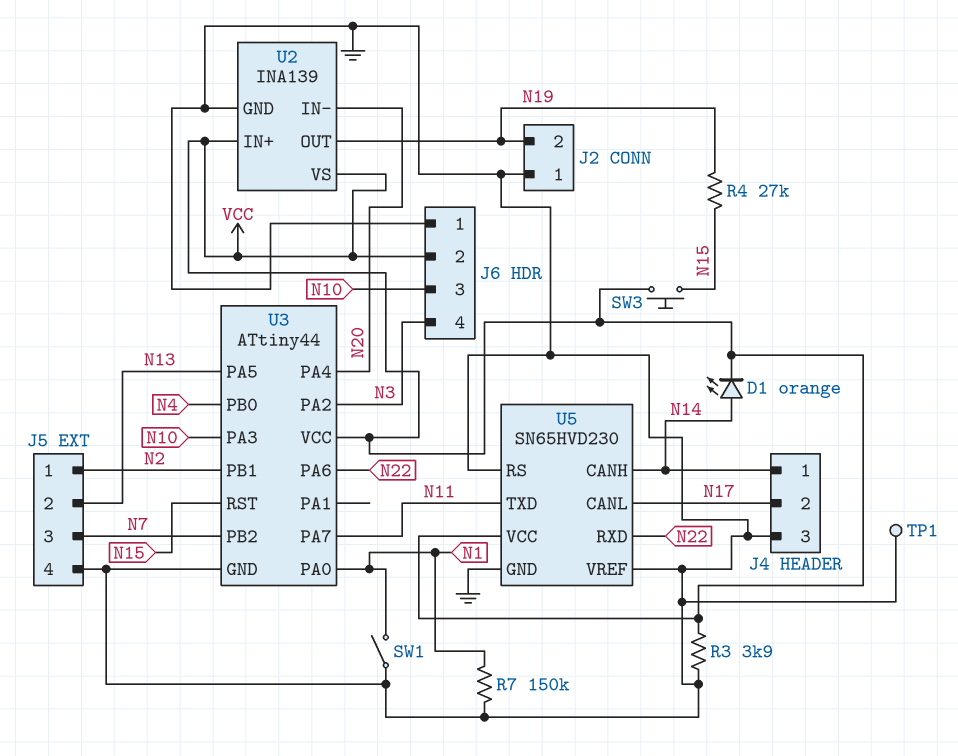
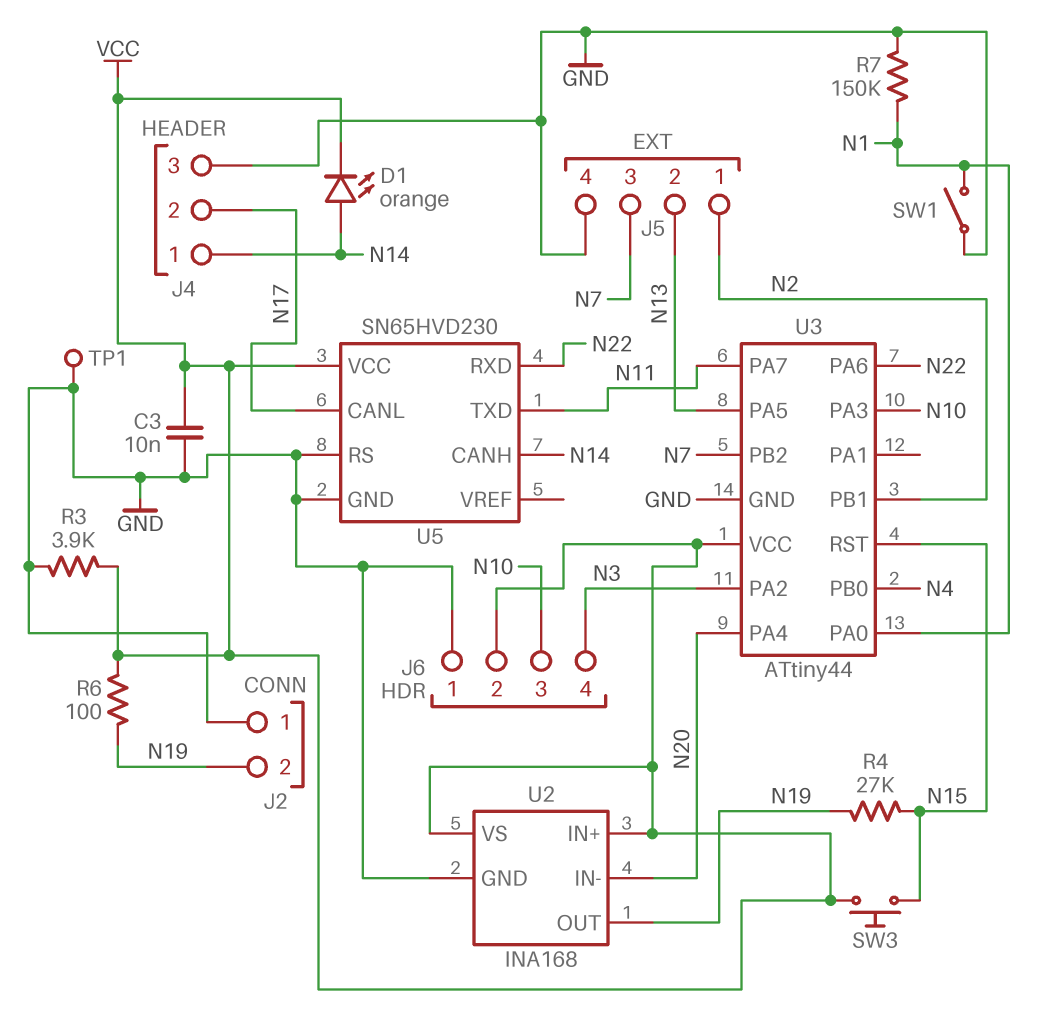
C3: none -> 10nF (GND, VCC)
R6: none -> 100 (N19, VCC)
U2: INA139 -> INA168
U5 pin VREF: GND -> none

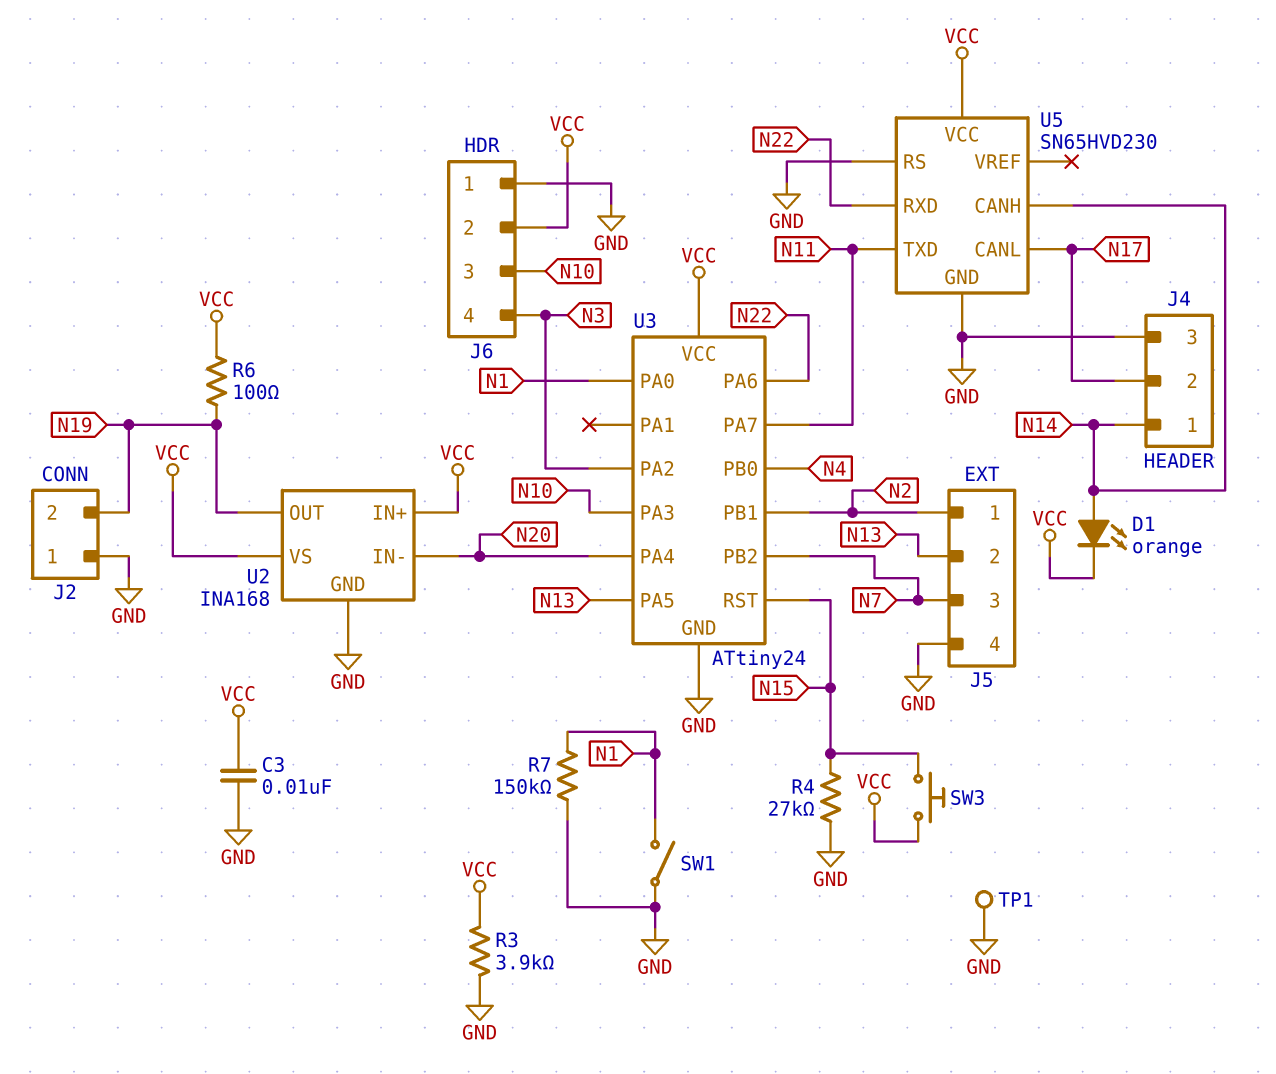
R4: 27k (N15, N19) -> 27k (GND, N15)
U3: ATtiny44 -> ATtiny24

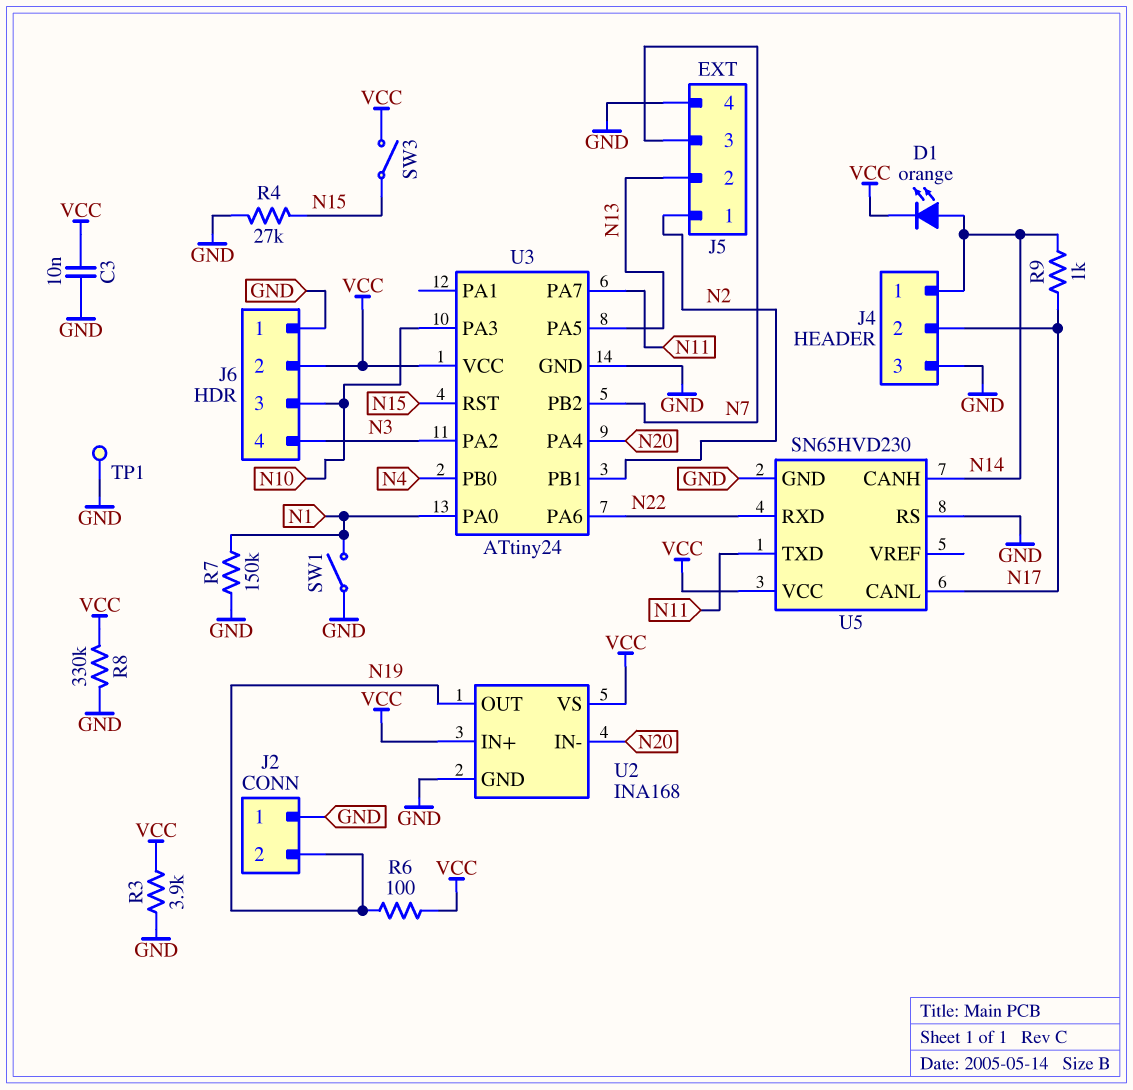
R8: none -> 330k (GND, VCC)
R9: none -> 1k (N14, N17)
SW3: button (N15, VCC) -> switch (N15, VCC)

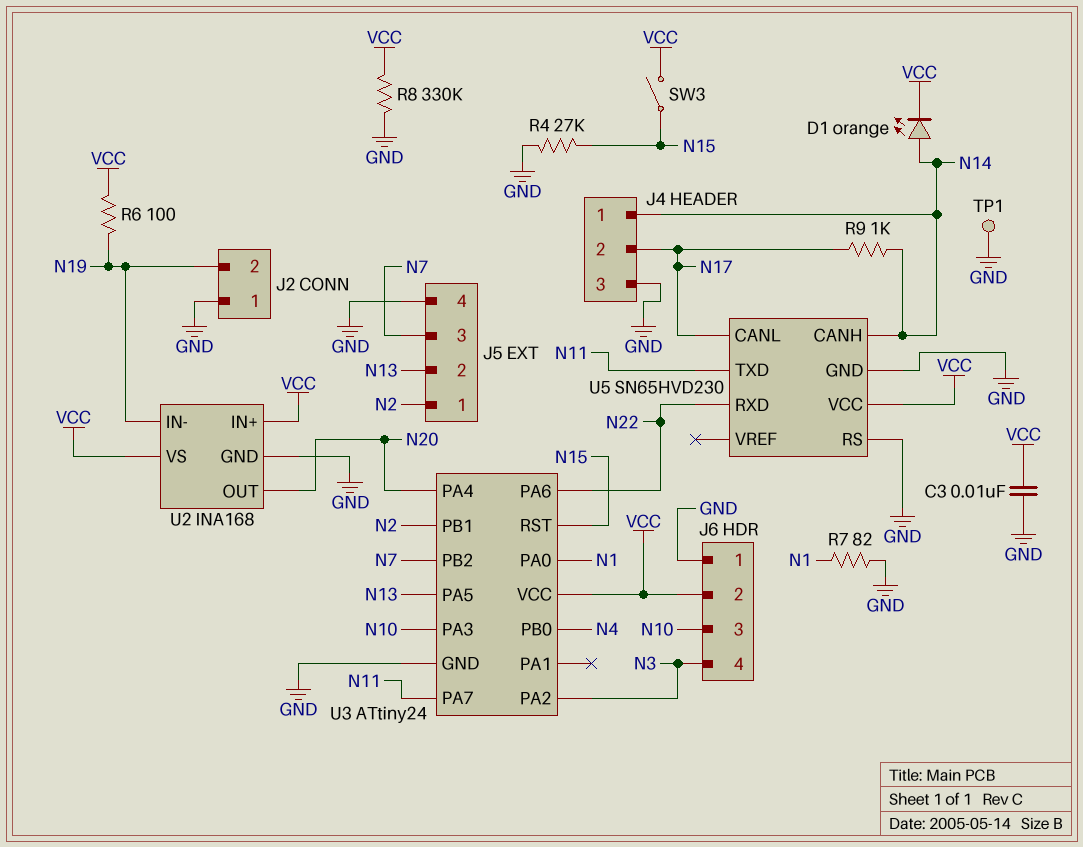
R3: 3.9k (GND, VCC) -> none
R7: 150k (GND, N1) -> 82 (GND, N1)
SW1: switch (GND, N1) -> none
U2 pin IN-: N20 -> N19
U2 pin OUT: N19 -> N20

